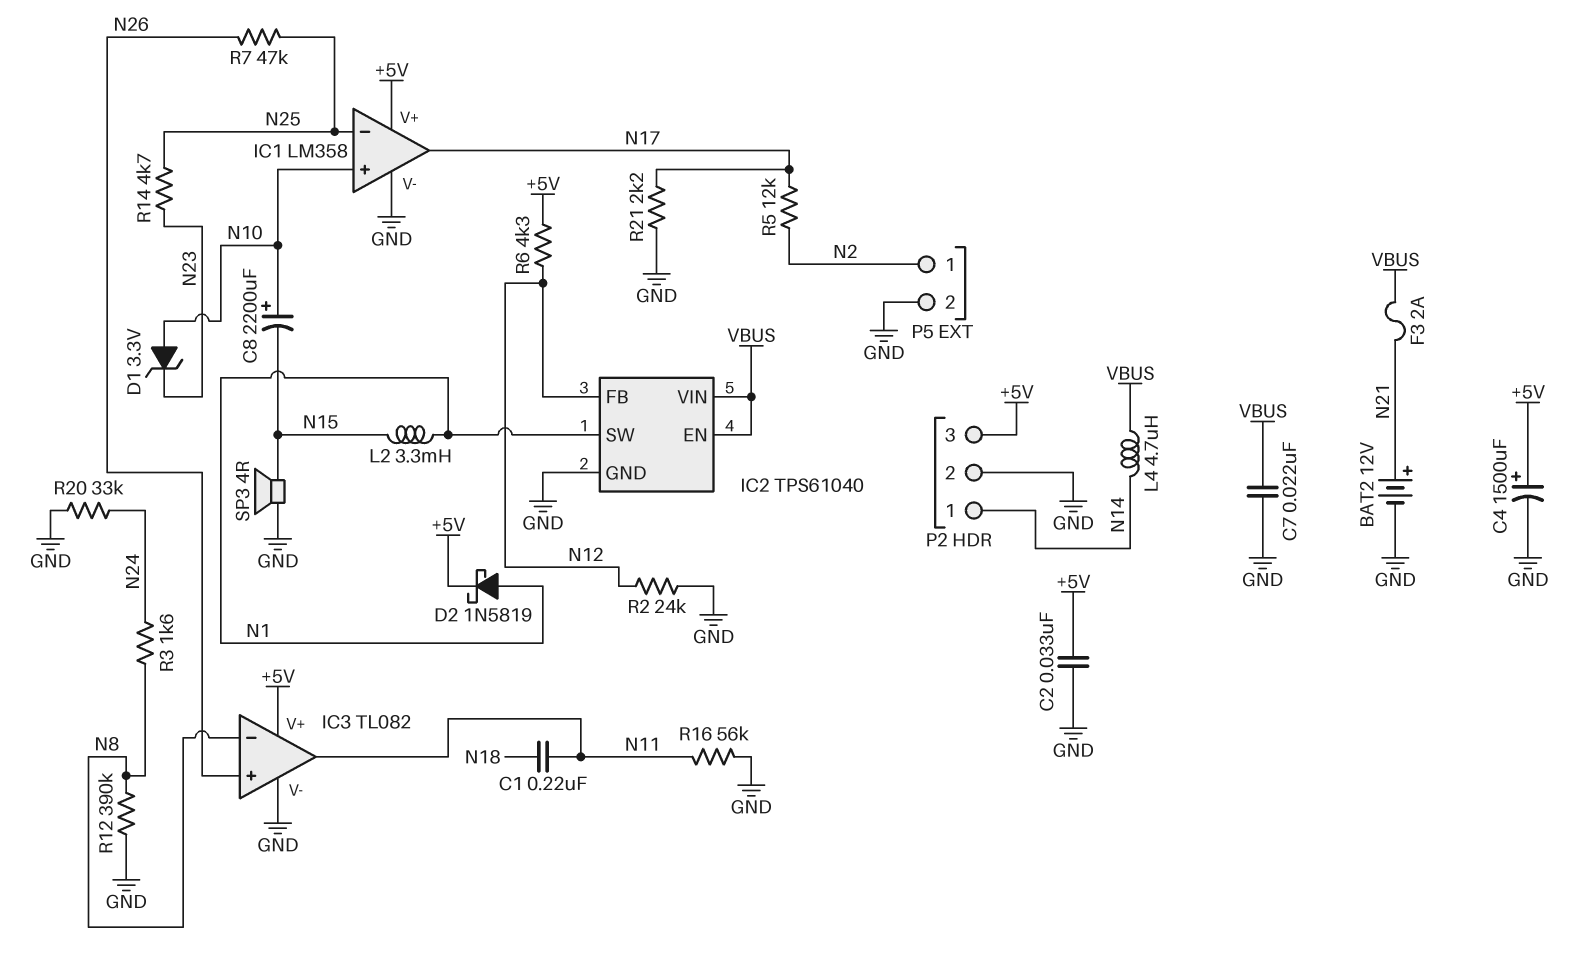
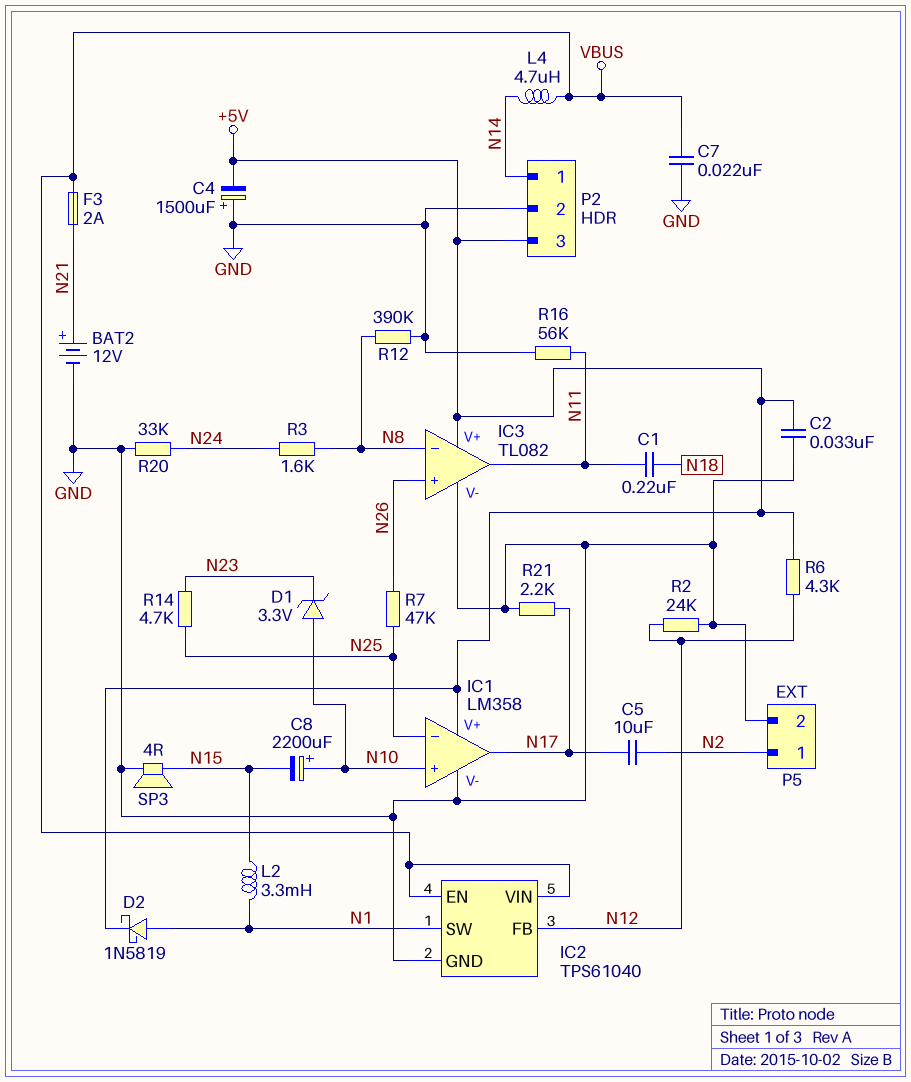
C4: 1500uF (plus +5V, minus GND) -> 1500uF (plus GND, minus +5V)
C5: none -> 10uF (N2, N17)
R5: 12k (N2, N17) -> none

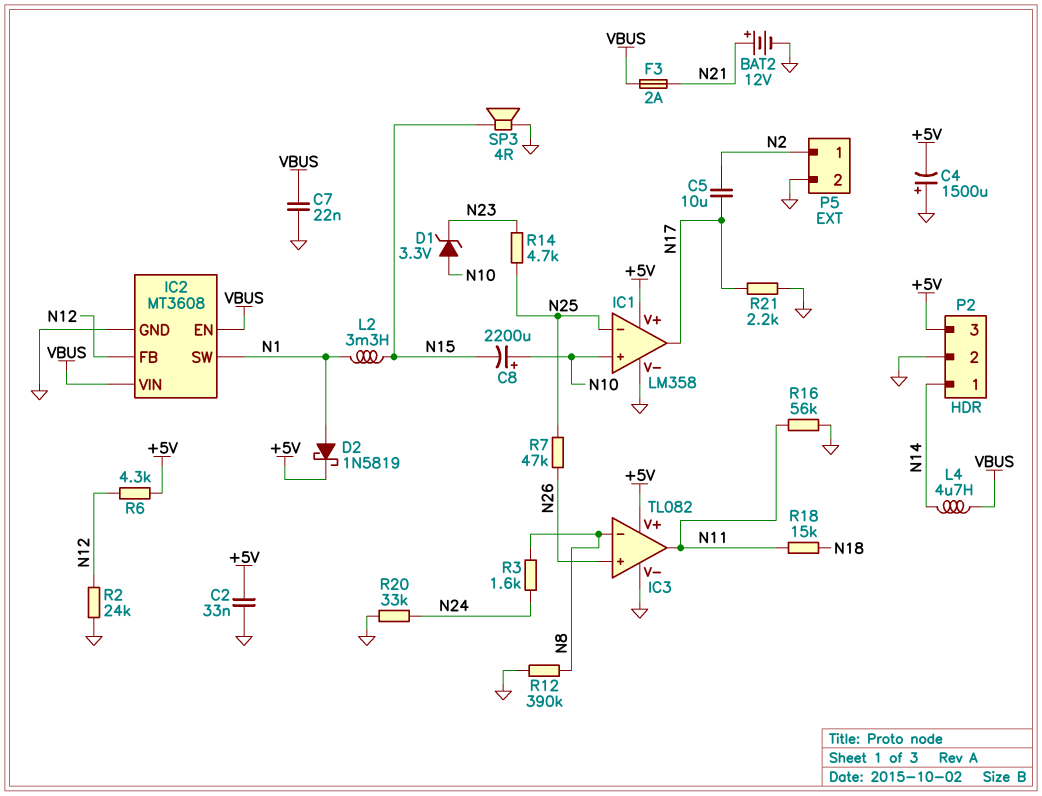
C1: 220nF (N11, N18) -> none
IC2: TPS61040 -> MT3608
R18: none -> 15k (N11, N18)

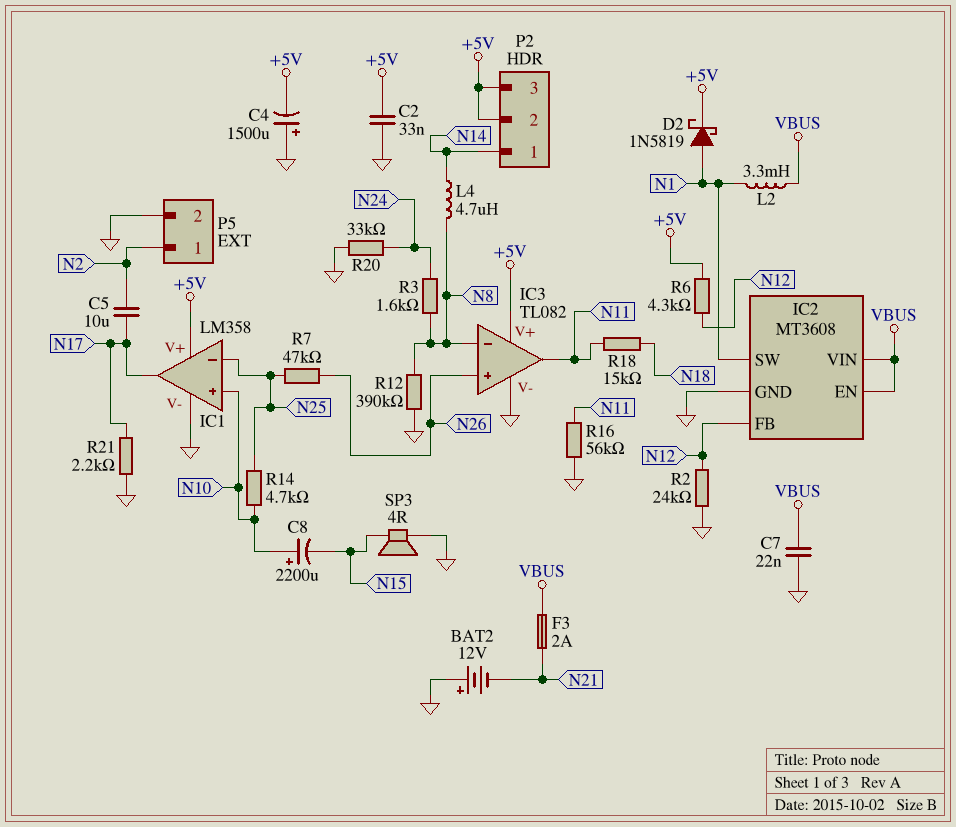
BAT2: 12V (plus N21, minus GND) -> 12V (plus GND, minus N21)
D1: zener 3.3V (A N10, K N23) -> none
L2: 3.3mH (N1, N15) -> 3.3mH (N1, VBUS)
L4: 4.7uH (N14, VBUS) -> 4.7uH (N8, N14)
P2 pin 2: GND -> +5V
R14: 4.7k (N23, N25) -> 4.7k (N10, N25)

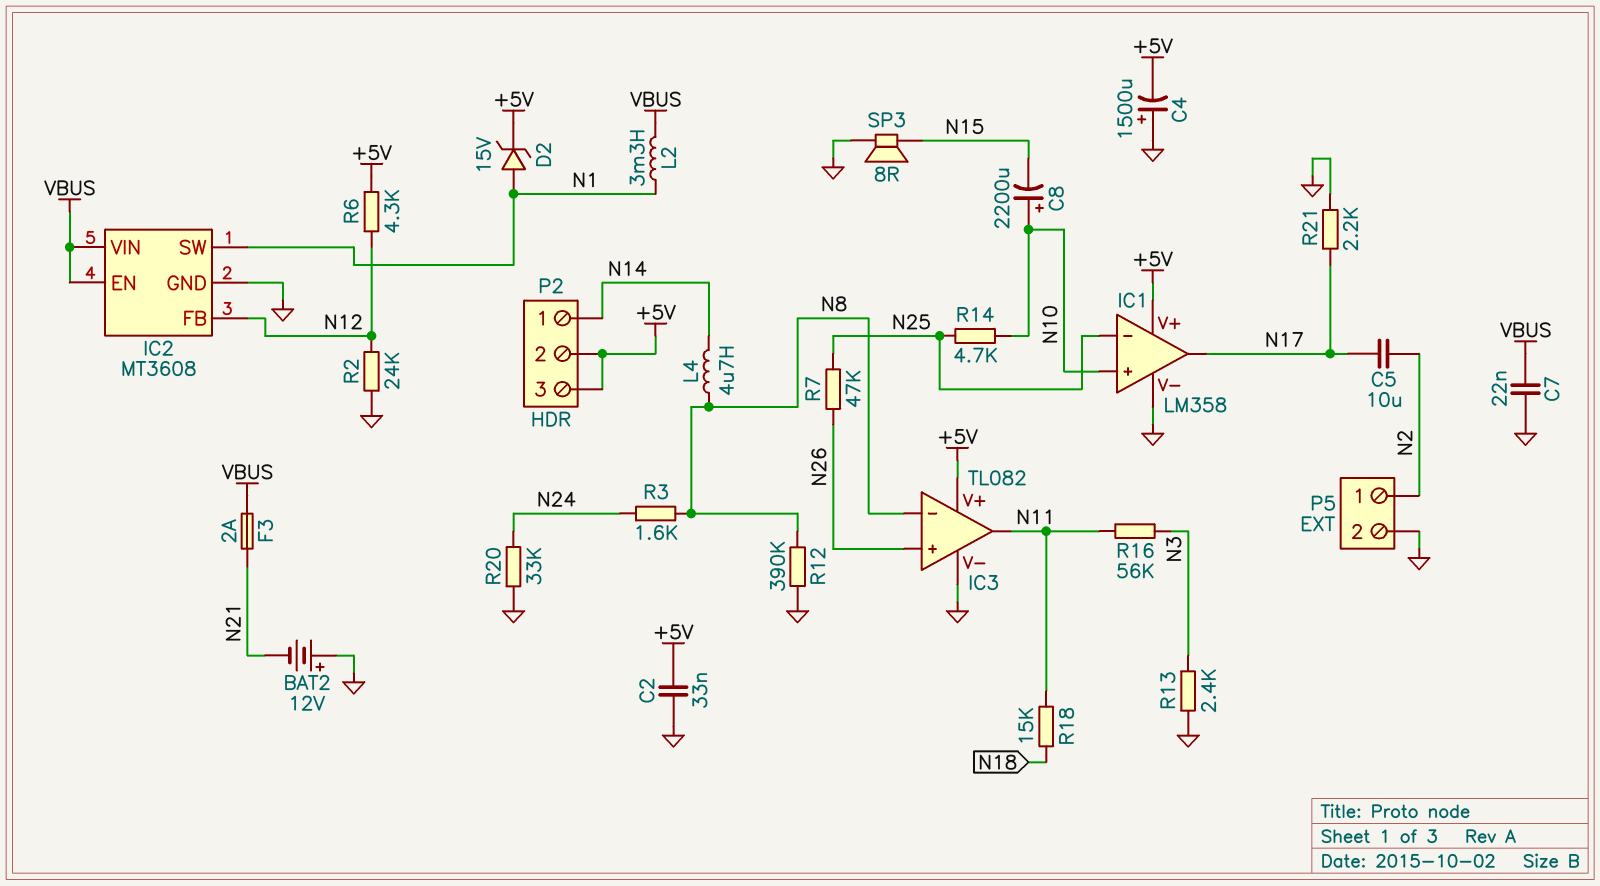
D2: schottky 1N5819 (A N1, K +5V) -> zener 15V (A N1, K +5V)
R13: none -> 2.4k (GND, N3)
R16: 56k (GND, N11) -> 56k (N3, N11)
SP3: speaker 4R (GND, N15) -> speaker 8R (GND, N15)

